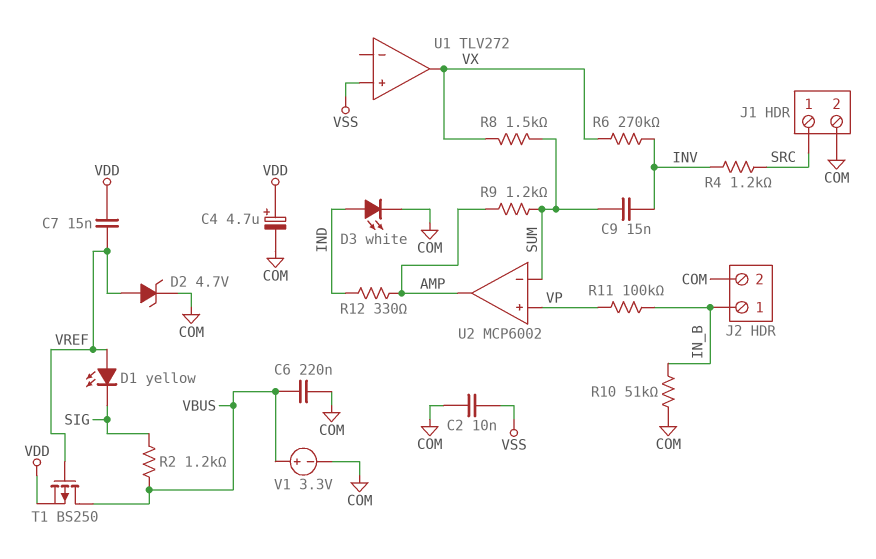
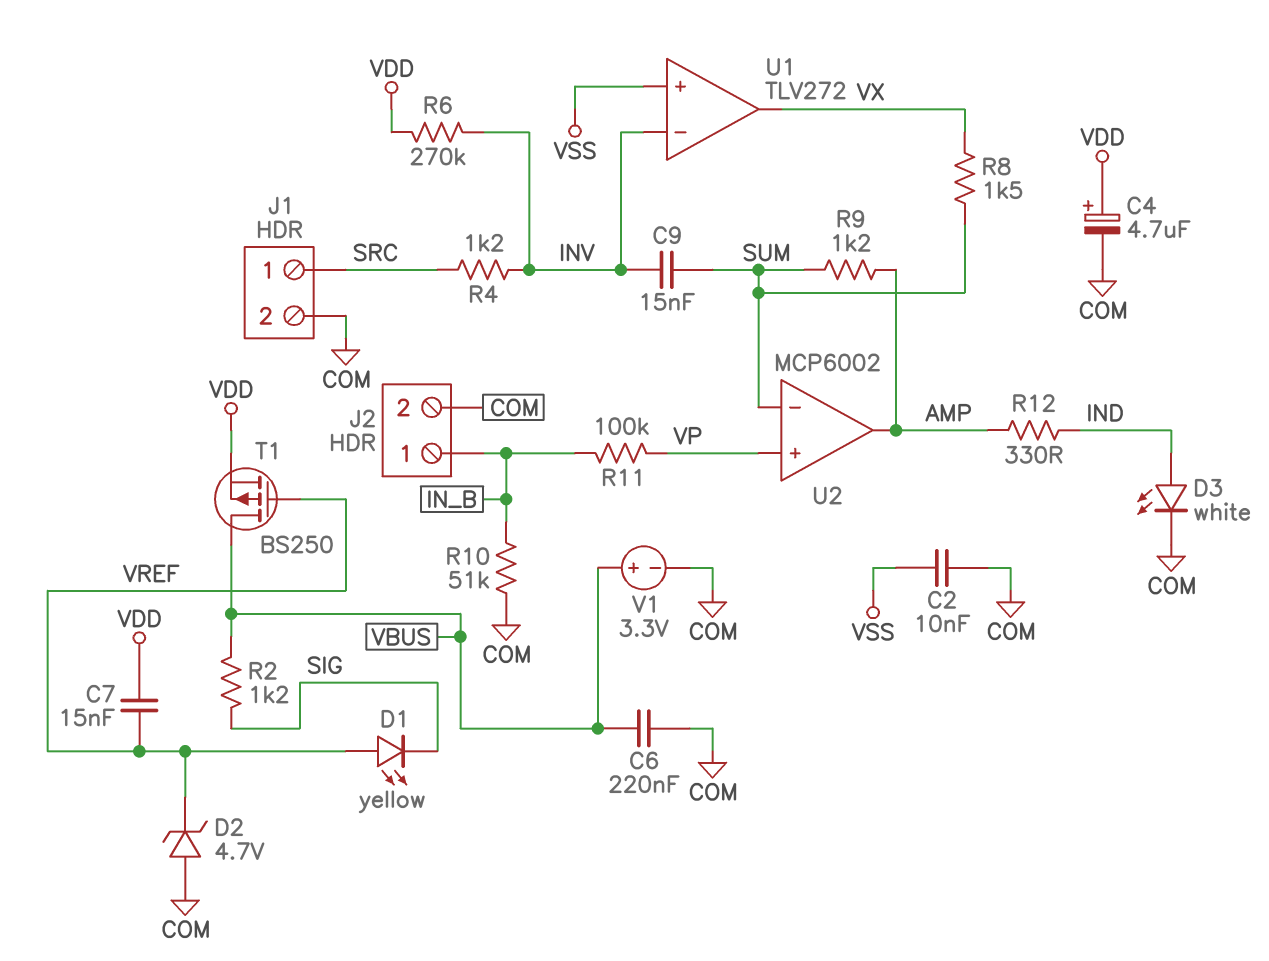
D2: zener 4.7V (A VREF, K COM) -> zener 4.7V (A COM, K VREF)
R6: 270k (INV, VX) -> 270k (INV, VDD)
U1 pin in-: none -> INV

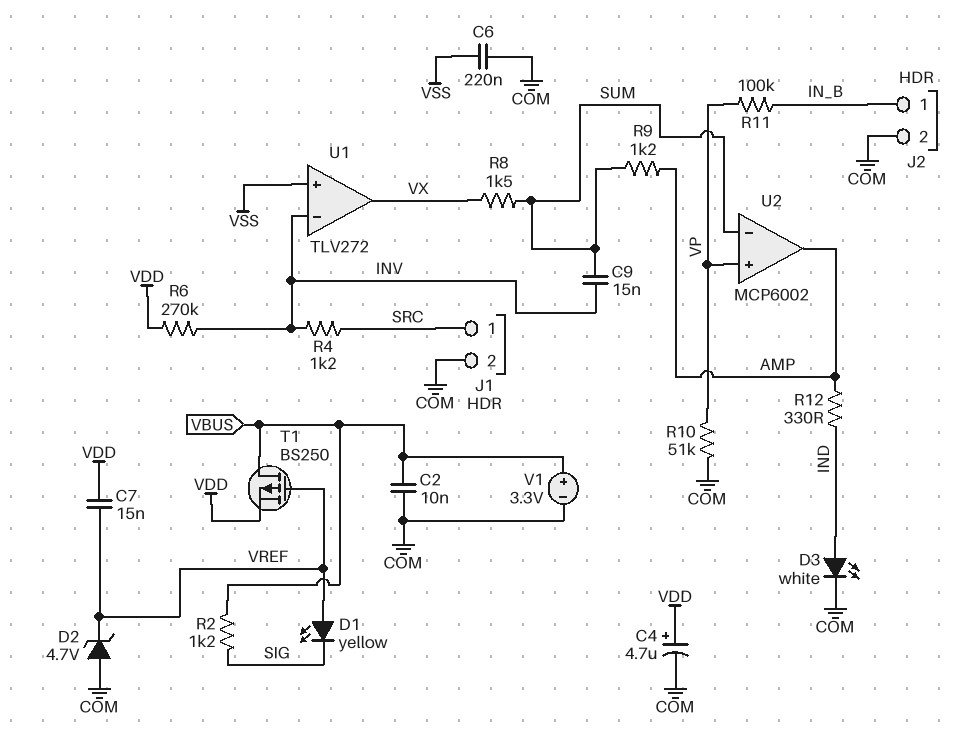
C2: 10nF (COM, VSS) -> 10nF (COM, VBUS)
C6: 220nF (COM, VBUS) -> 220nF (COM, VSS)
R10: 51k (COM, IN_B) -> 51k (COM, VP)

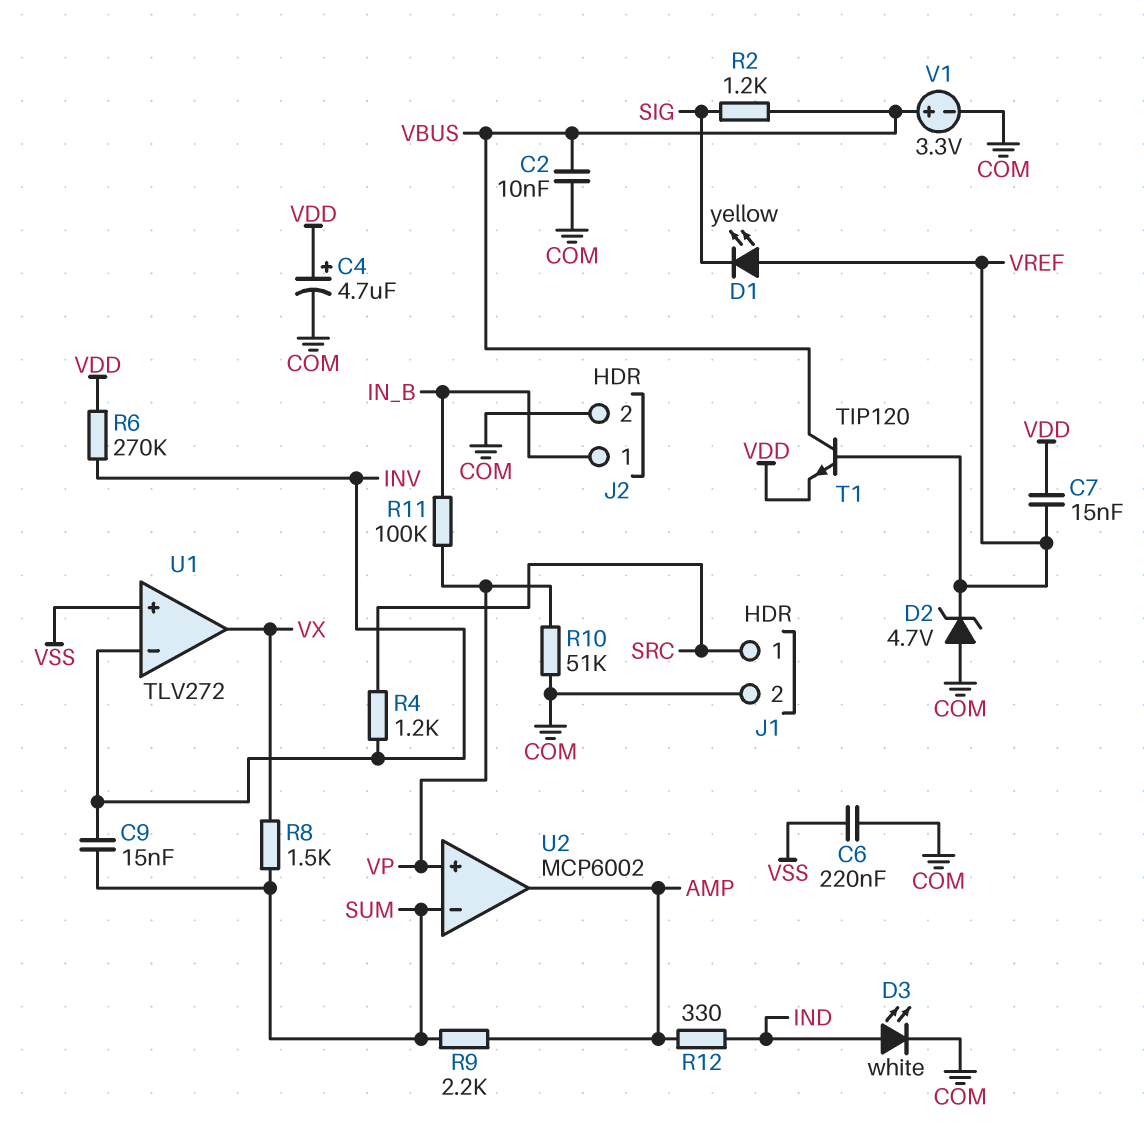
R9: 1.2k (AMP, SUM) -> 2.2k (AMP, SUM)
T1: PMOS BS250 (G VREF, D VBUS, S VDD) -> NPN TIP120 (B VREF, C VBUS, E VDD)

